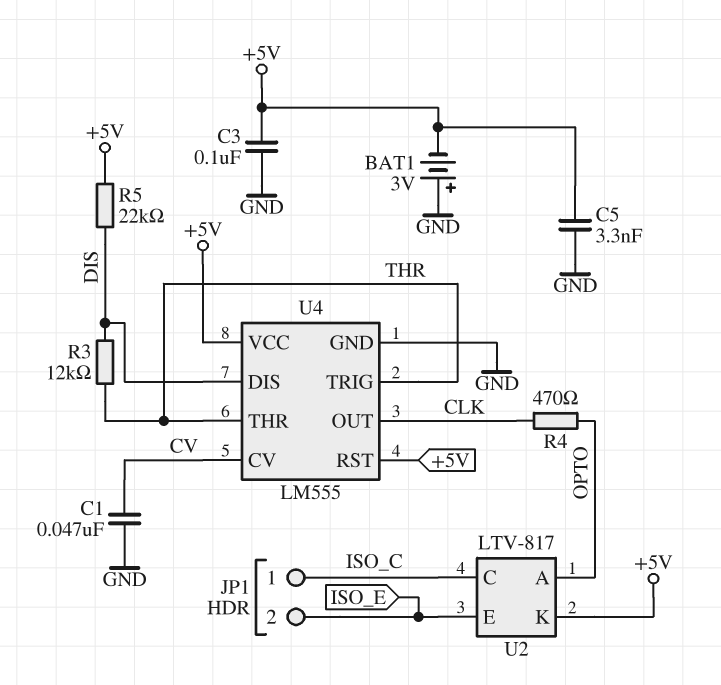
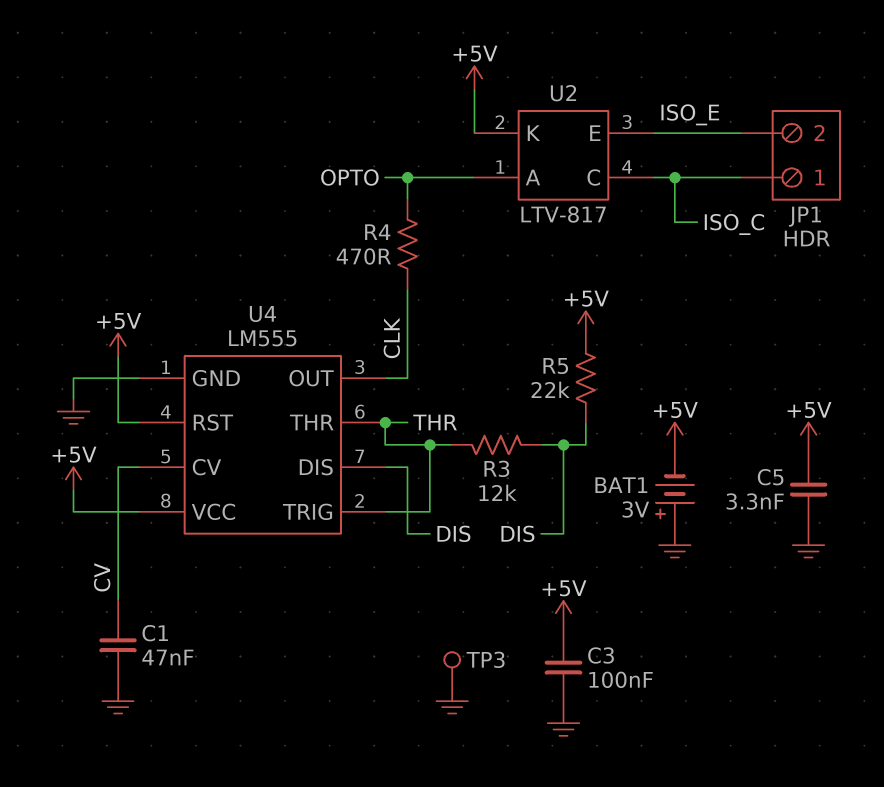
TP3: none -> test point (GND)

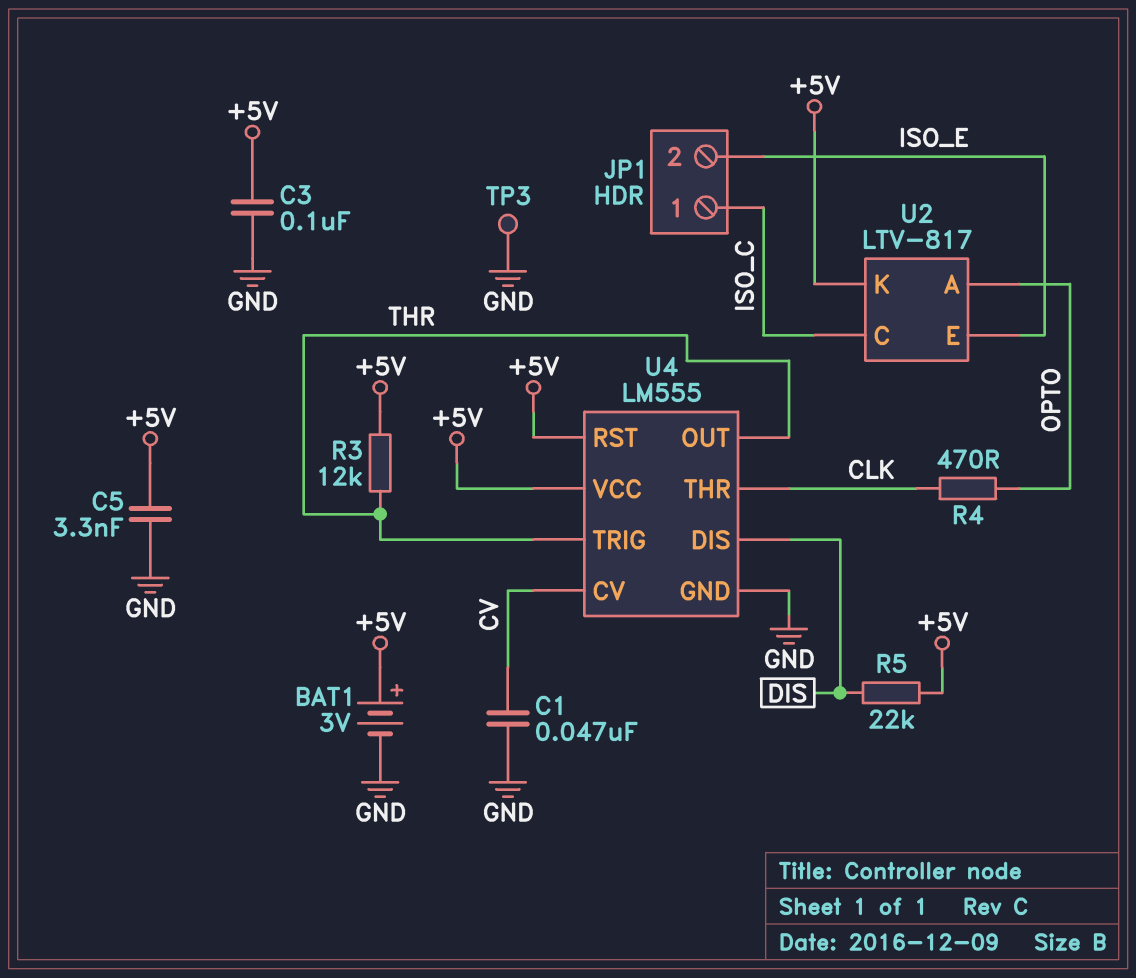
BAT1: 3V (plus GND, minus +5V) -> 3V (plus +5V, minus GND)
R3: 12k (DIS, THR) -> 12k (+5V, THR)
U4 pin OUT: CLK -> THR
U4 pin THR: THR -> CLK

